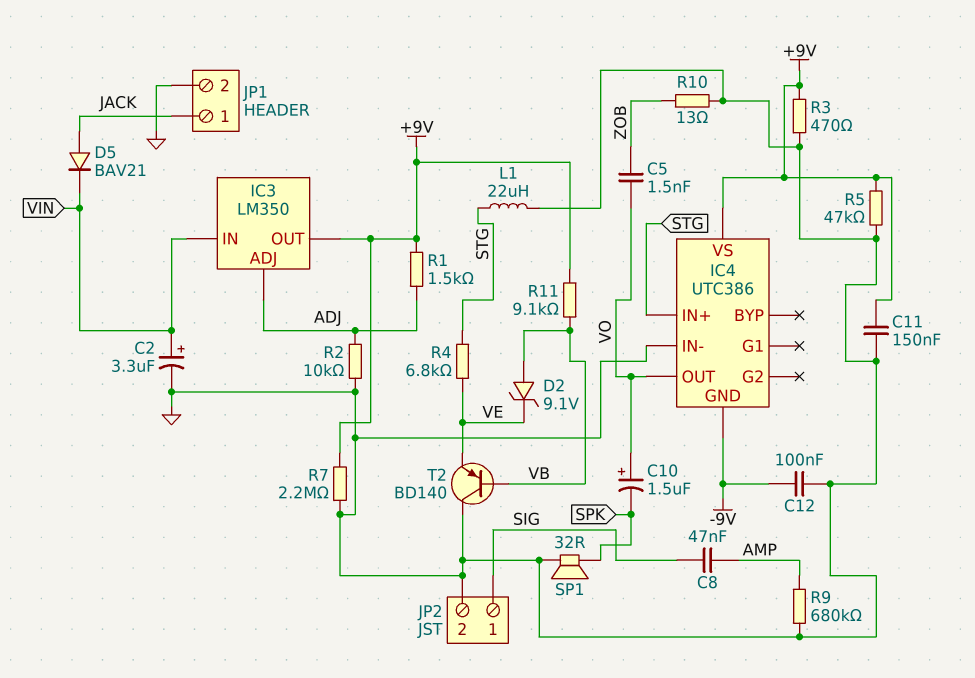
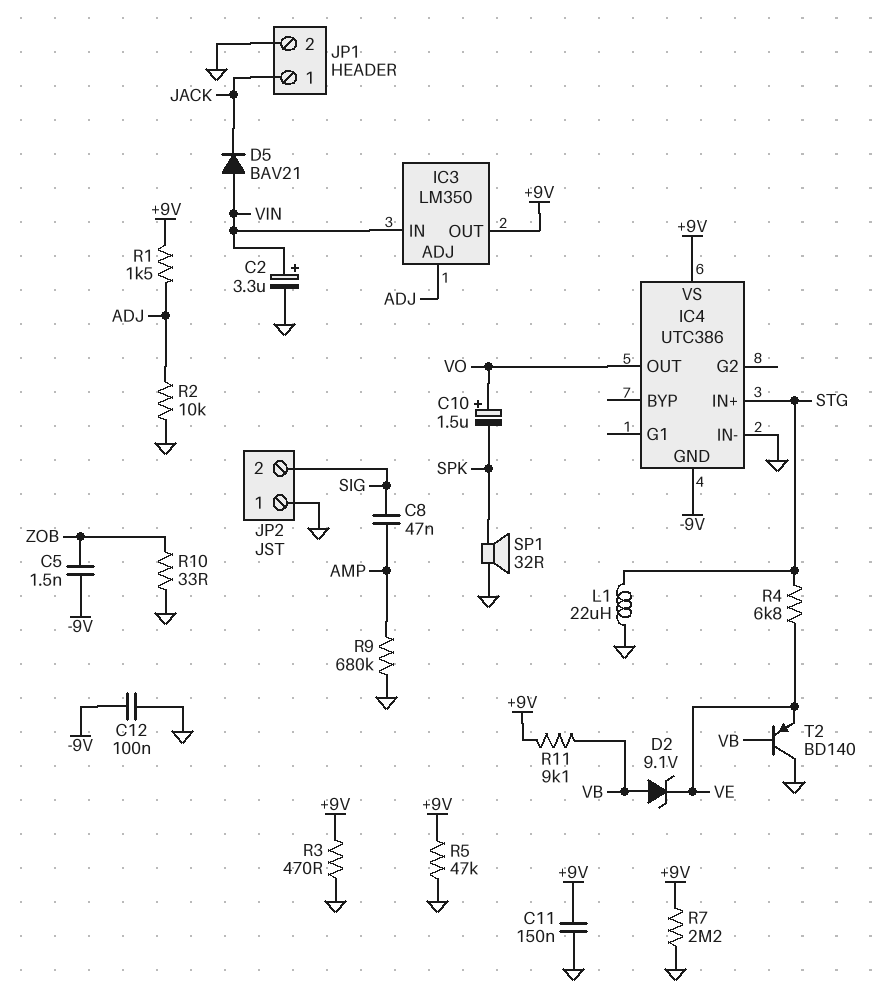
C5: 1.5nF (VO, ZOB) -> 1.5nF (-9V, ZOB)
D5: diode BAV21 (A JACK, K VIN) -> diode BAV21 (A VIN, K JACK)
JP2 pin 1: SIG -> GND
JP2 pin 2: GND -> SIG
R10: 13 (GND, ZOB) -> 33 (GND, ZOB)

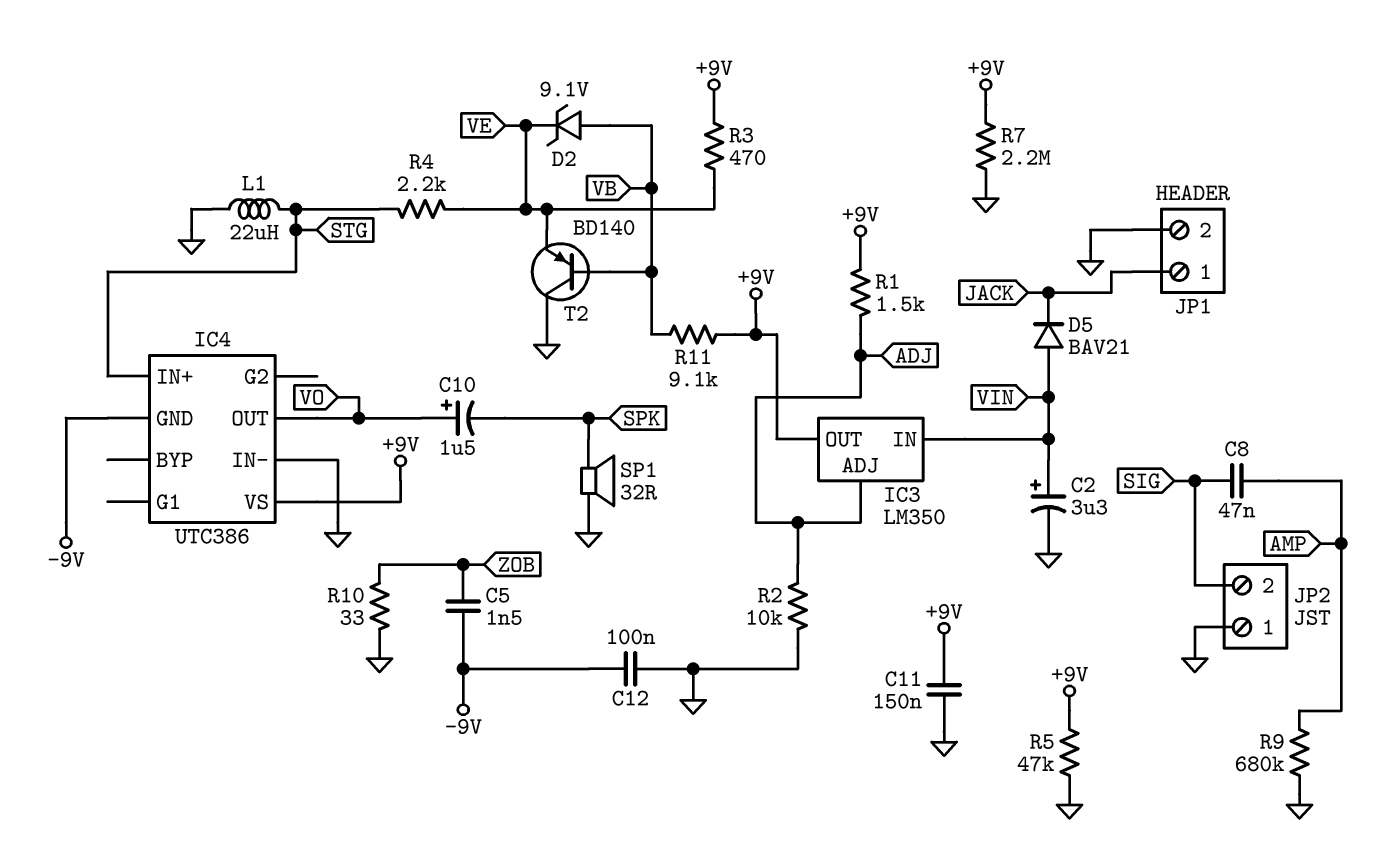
R3: 470 (+9V, GND) -> 470 (+9V, VE)
R4: 6.8k (STG, VE) -> 2.2k (STG, VE)

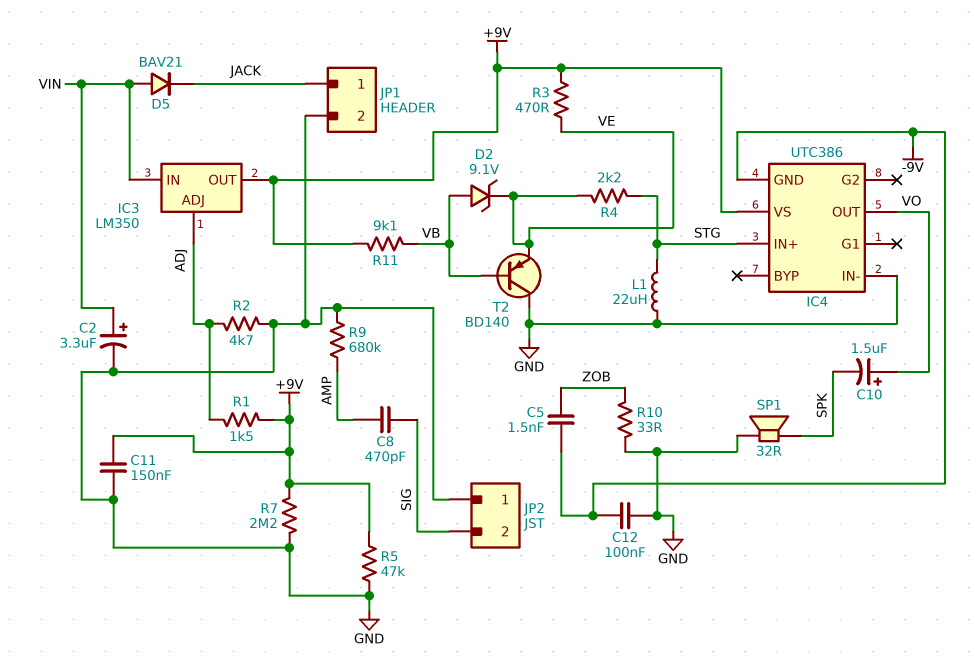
C8: 47nF (AMP, SIG) -> 470pF (AMP, SIG)
R2: 10k (ADJ, GND) -> 4.7k (ADJ, GND)

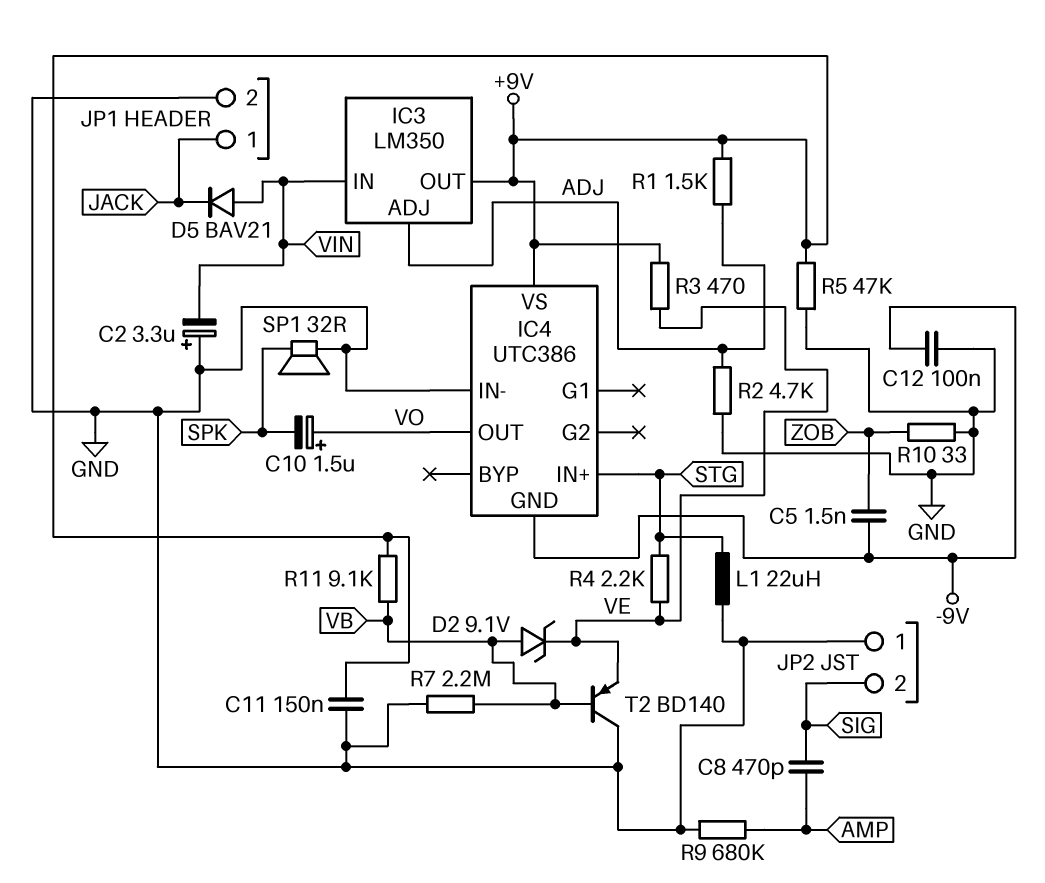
C2: 3.3uF (plus VIN, minus GND) -> 3.3uF (plus GND, minus VIN)
R7: 2.2M (+9V, GND) -> 2.2M (GND, VB)

